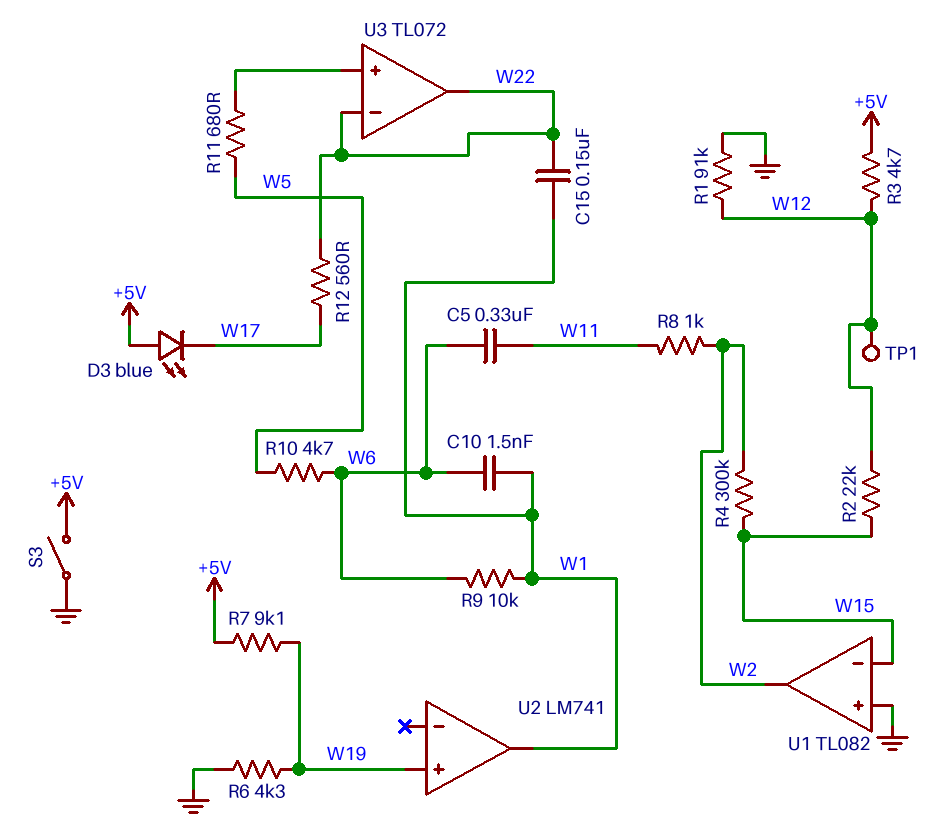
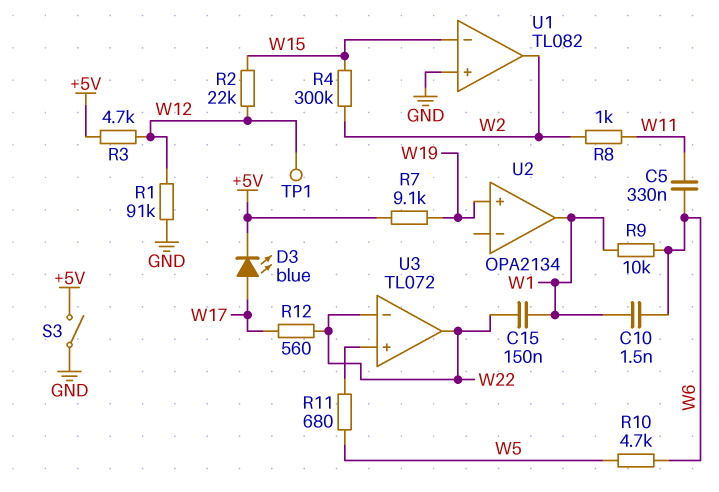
D3: LED blue (A +5V, K W17) -> LED blue (A W17, K +5V)
R6: 4.3k (GND, W19) -> none
U2: LM741 -> OPA2134

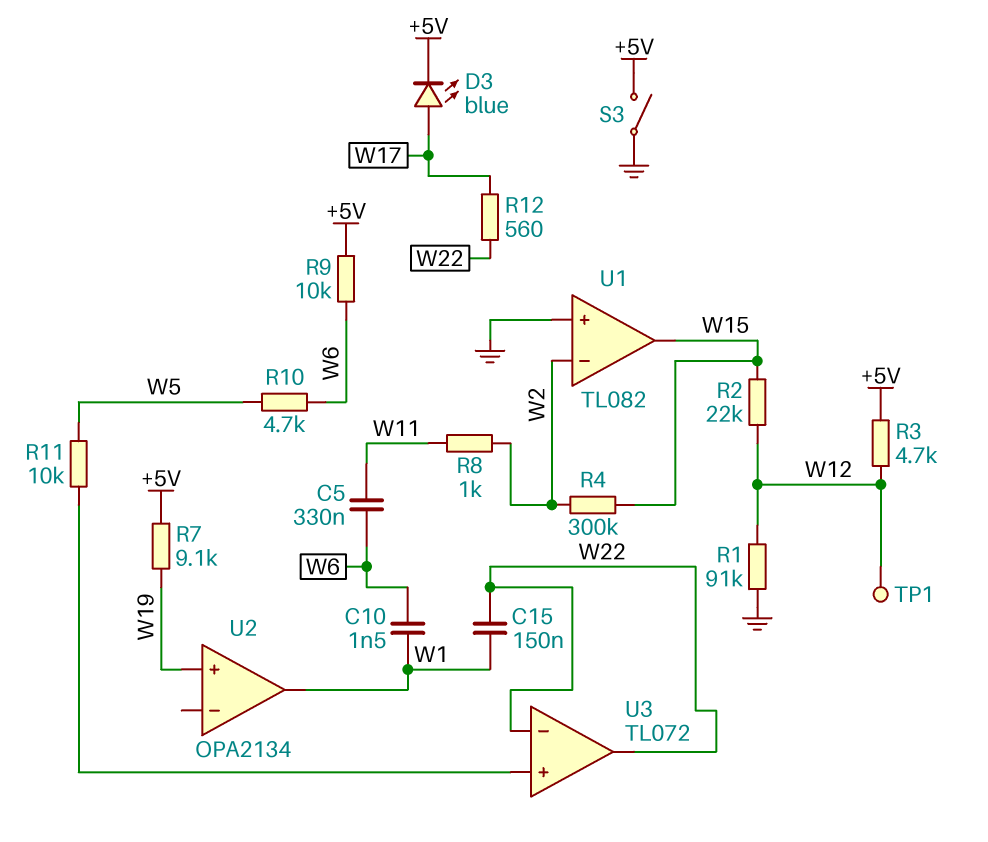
R9: 10k (W1, W6) -> 10k (+5V, W6)
R11: 680 (U3/in+, W5) -> 10k (U3/in+, W5)
U1 pin in-: W15 -> W2
U1 pin out: W2 -> W15

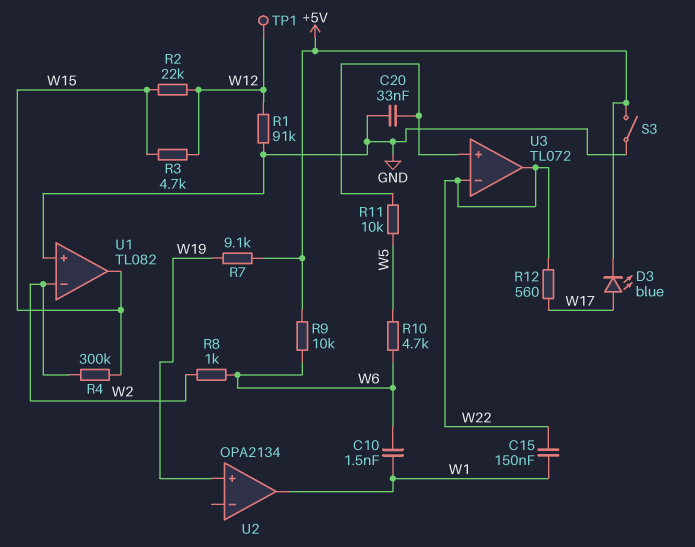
C5: 330nF (W6, W11) -> none
C20: none -> 33nF (GND, U3/in+)
R3: 4.7k (+5V, W12) -> 4.7k (W12, W15)
R8: 1k (W2, W11) -> 1k (W2, W6)

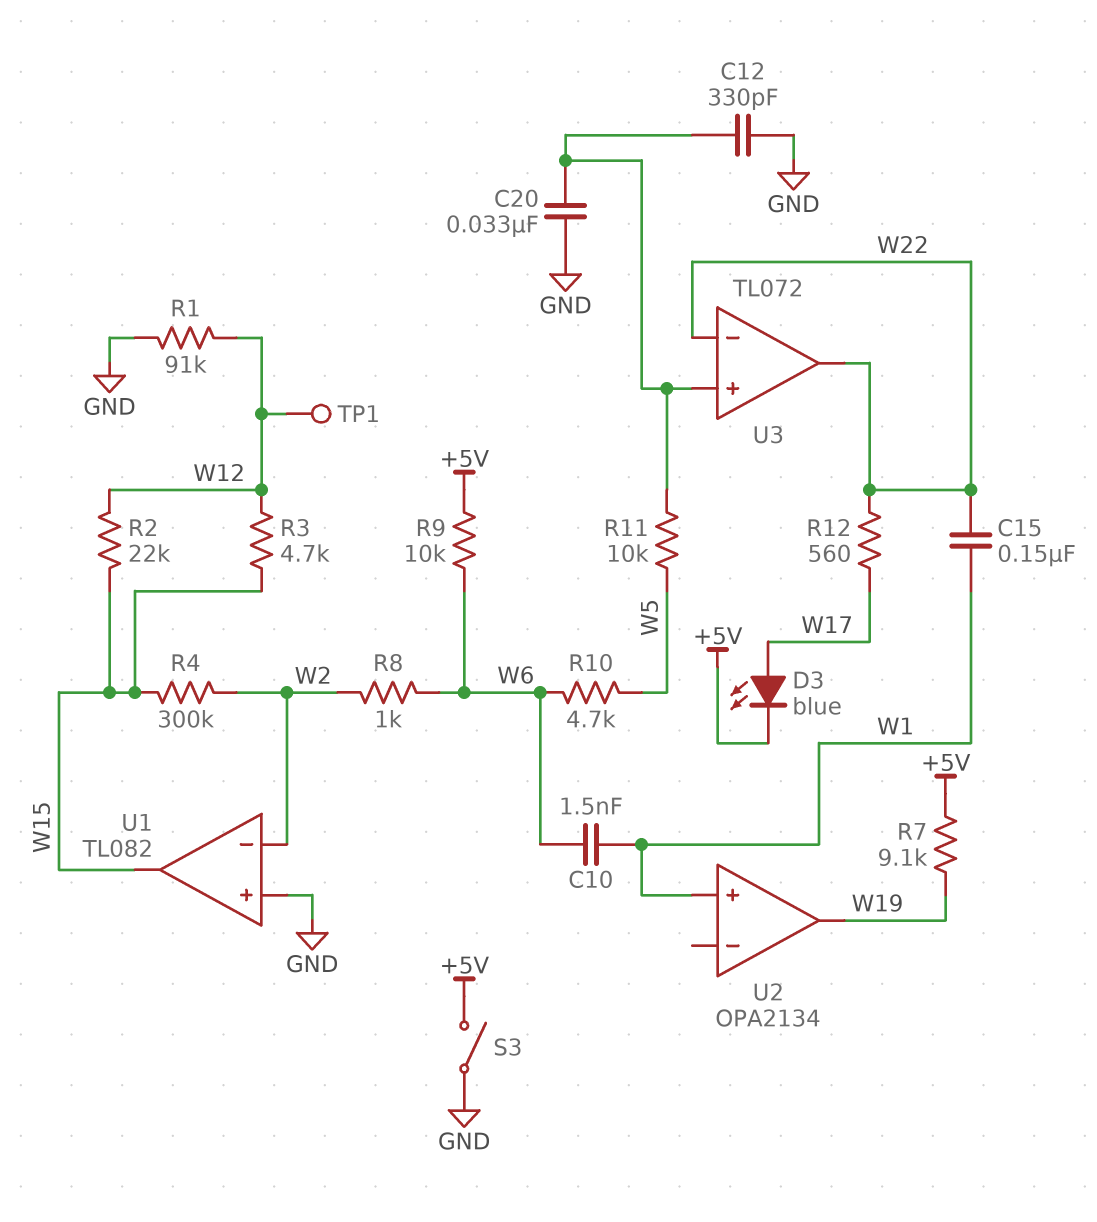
C12: none -> 330pF (GND, U3/in+)
U2 pin in+: W19 -> W1
U2 pin out: W1 -> W19

